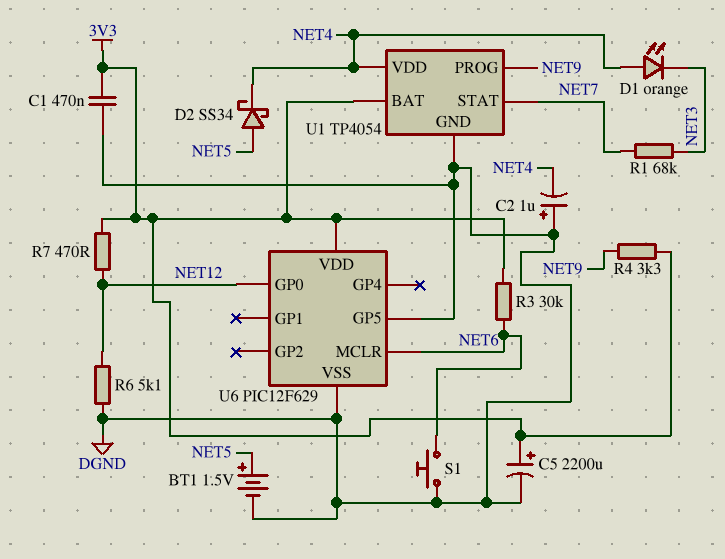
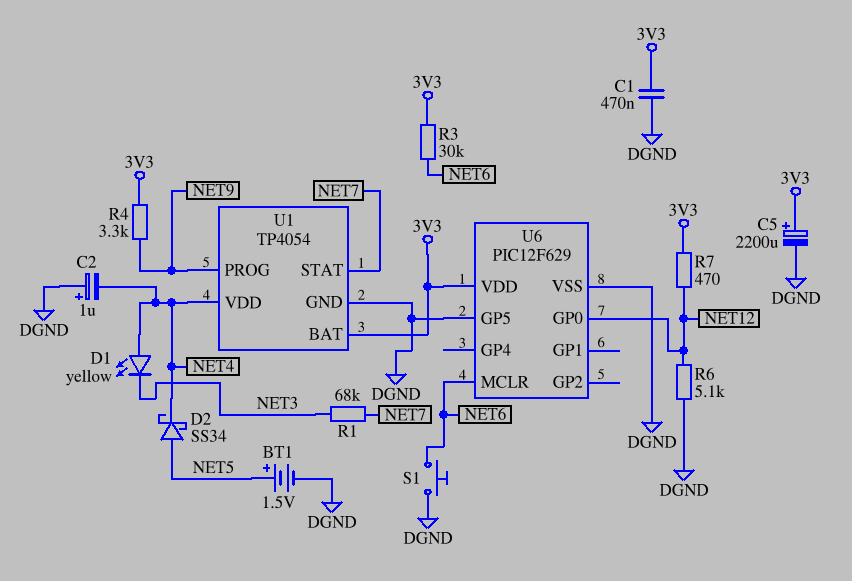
D1: LED orange (A NET4, K NET3) -> LED yellow (A NET4, K NET3)

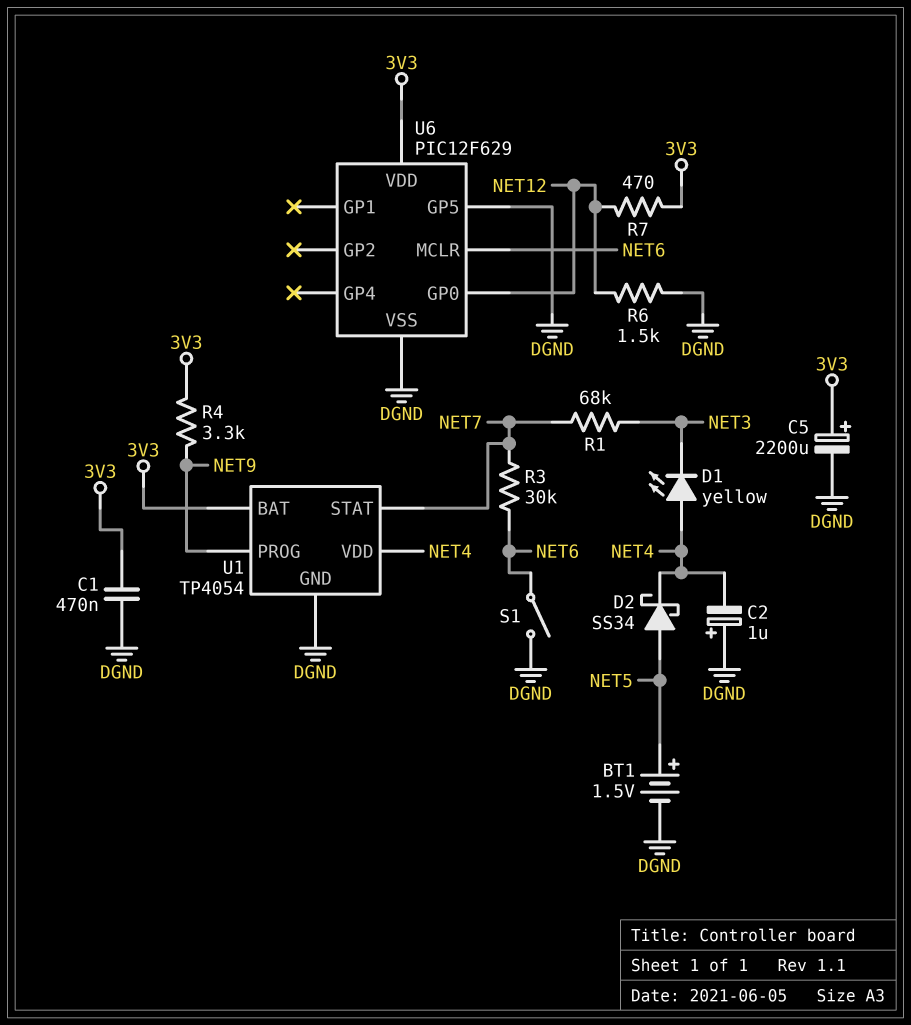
R3: 30k (3V3, NET6) -> 30k (NET6, NET7)
R6: 5.1k (DGND, NET12) -> 1.5k (DGND, NET12)
S1: button (DGND, NET6) -> switch (DGND, NET6)

